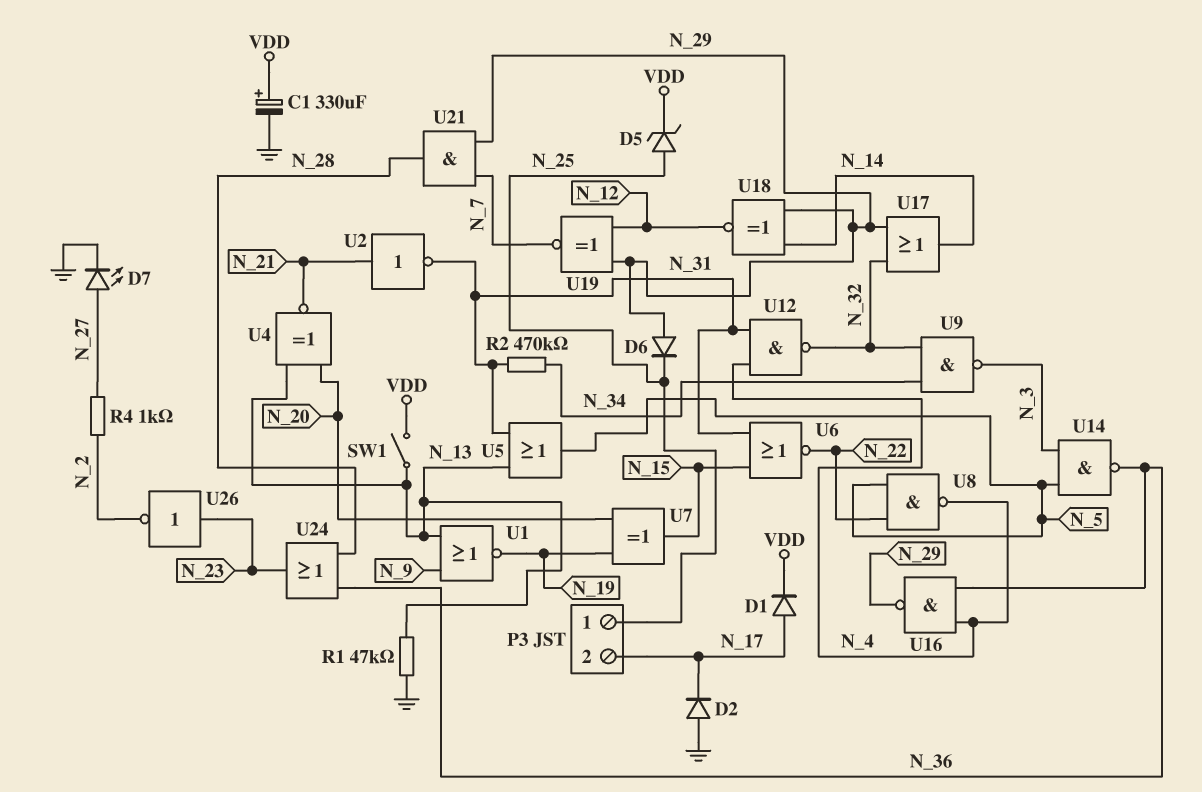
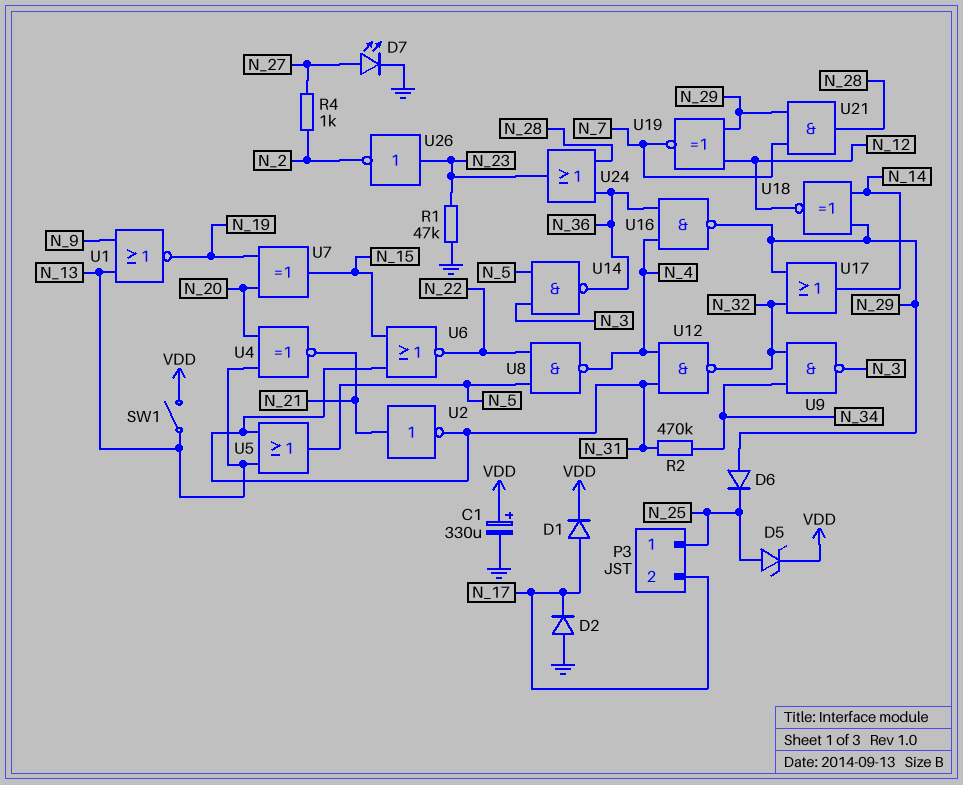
R1: 47k (GND, N_13) -> 47k (GND, N_23)

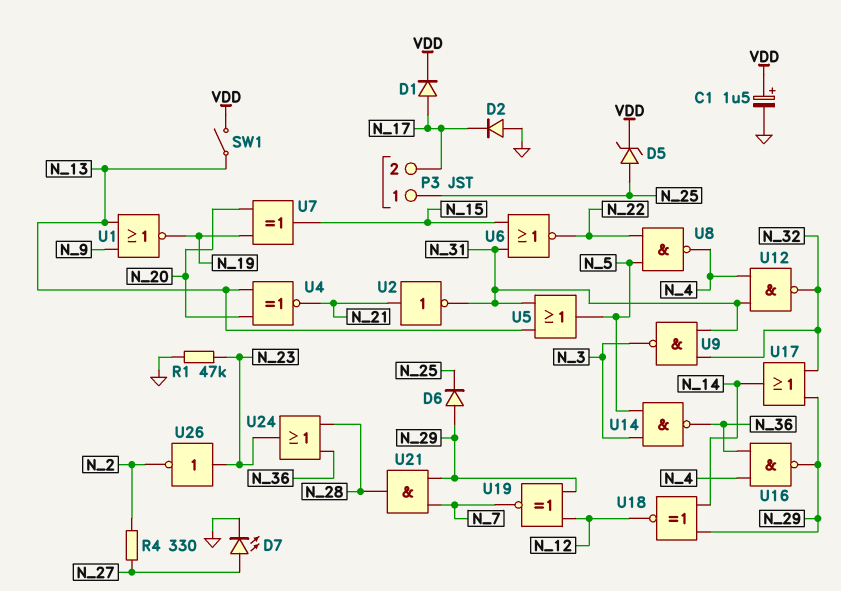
C1: 330uF (plus VDD, minus GND) -> 1.5uF (plus VDD, minus GND)
R2: 470k (N_31, N_34) -> none
R4: 1k (N_2, N_27) -> 330 (N_2, N_27)
U9: NAND (in N_32, in N_34, out N_3) -> NAND (in N_31, in N_32, out N_3)

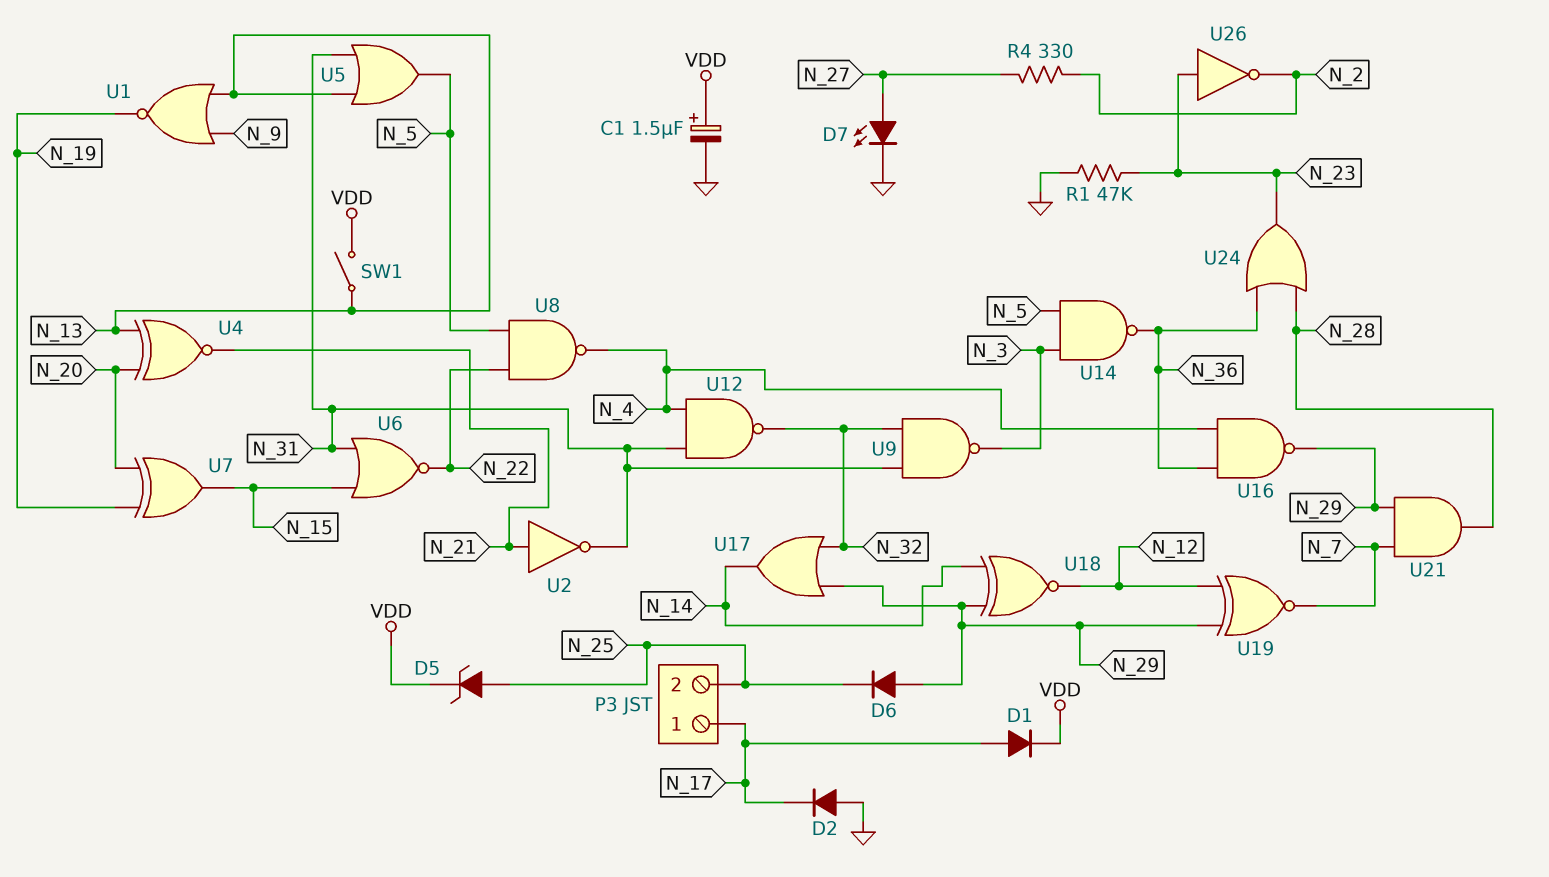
P3 pin 1: N_25 -> N_17
P3 pin 2: N_17 -> N_25

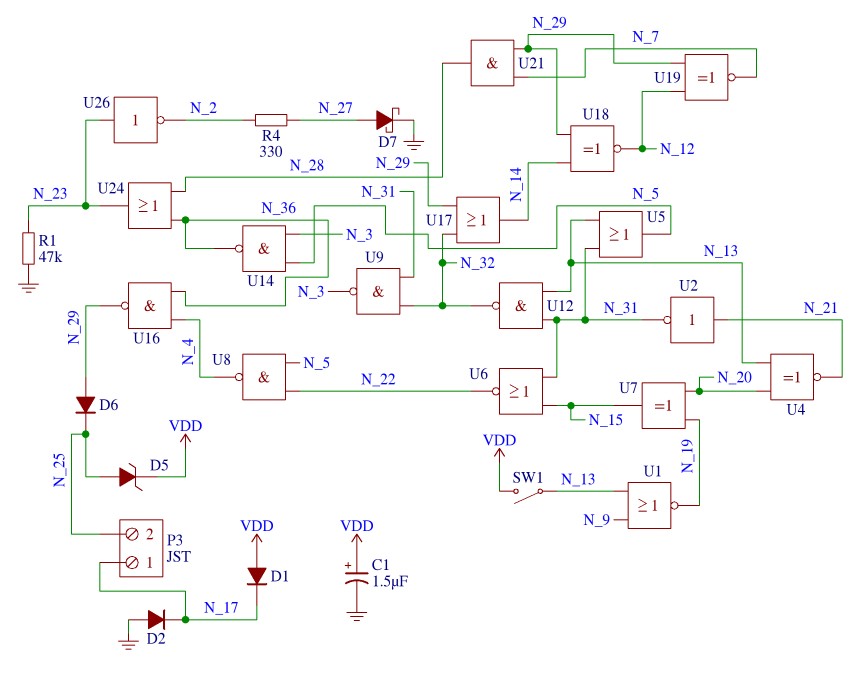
D1: diode (A N_17, K VDD) -> diode (A VDD, K N_17)
D7: LED (A N_27, K GND) -> schottky (A N_27, K GND)
U12: NAND (in N_4, in N_31, out N_32) -> NAND (in N_13, in N_31, out N_32)

